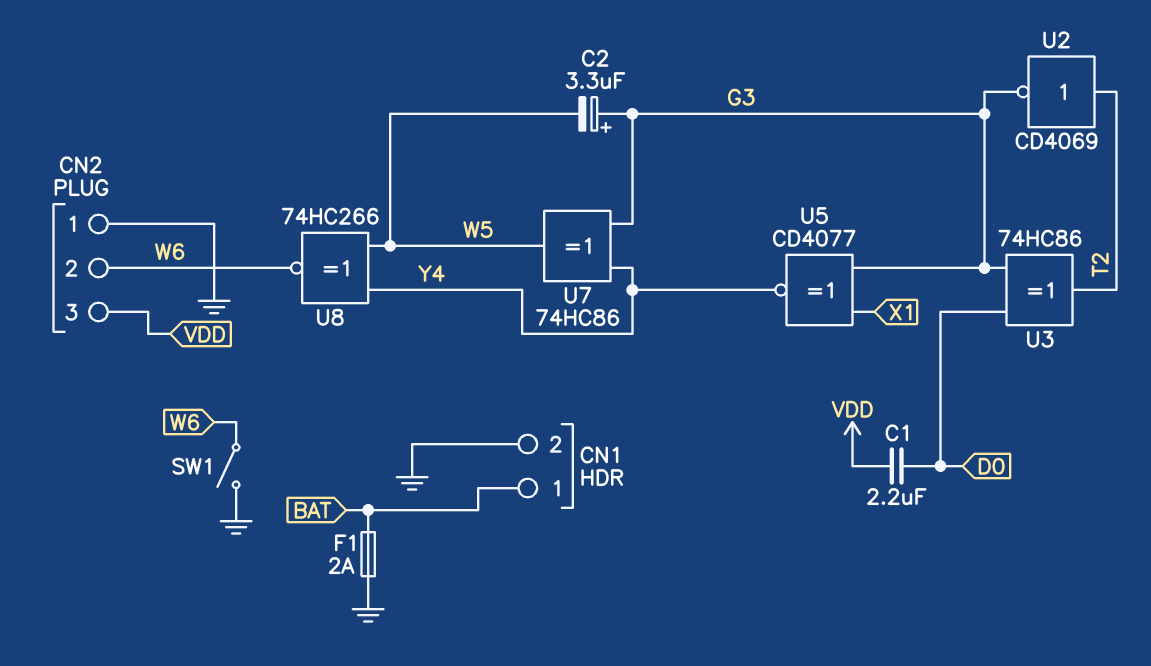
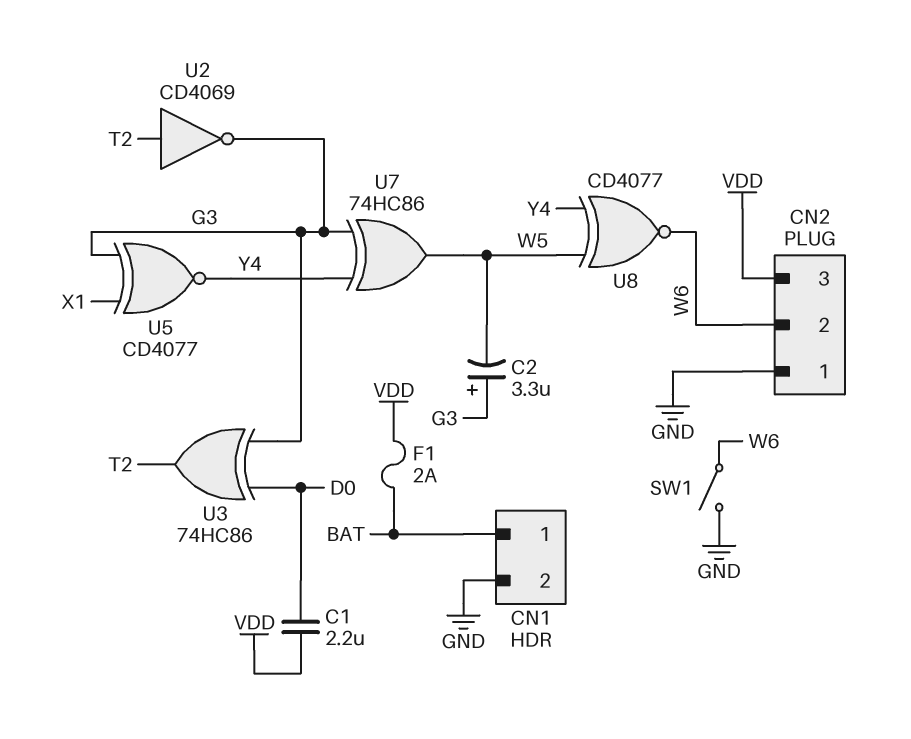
F1: 2A (BAT, GND) -> 2A (BAT, VDD)
U8: XNOR 74HC266 (in W5, in Y4, out W6) -> XNOR CD4077 (in W5, in Y4, out W6)

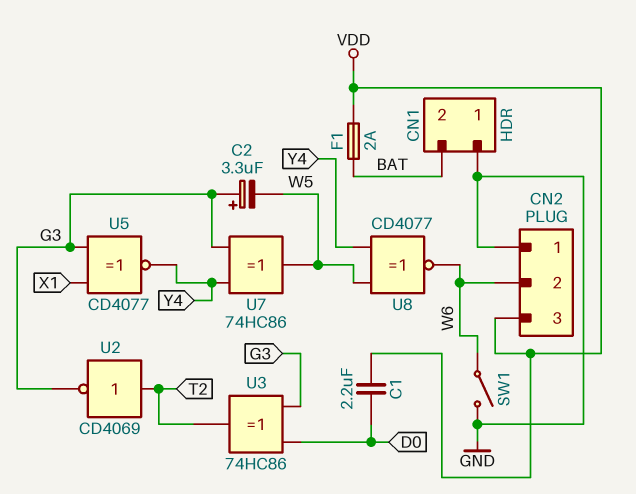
CN1 pin 1: BAT -> GND
CN1 pin 2: GND -> BAT

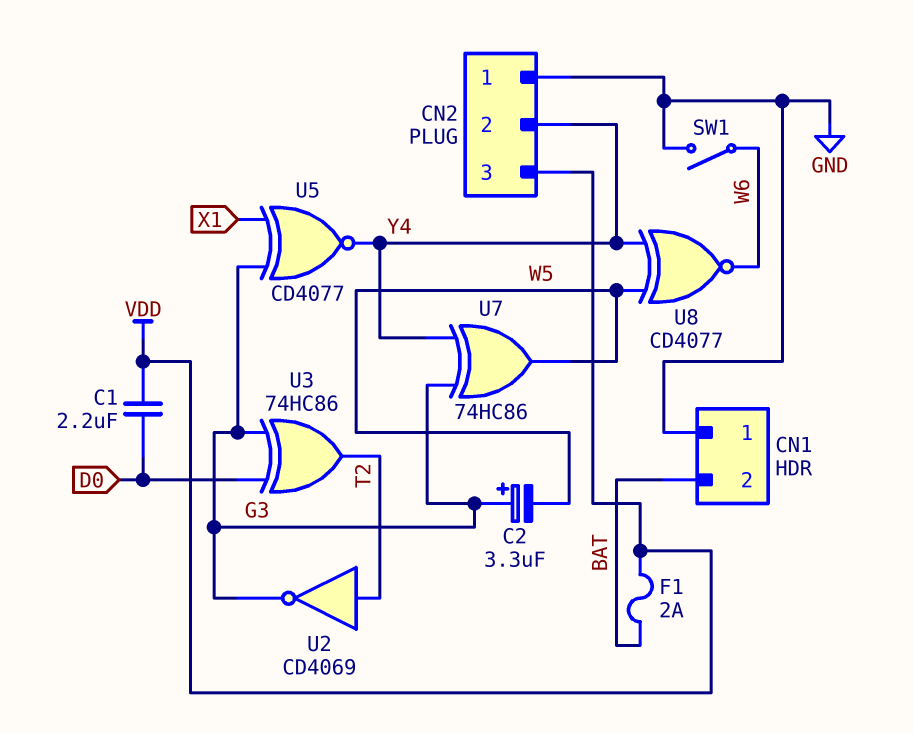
CN2 pin 2: W6 -> Y4

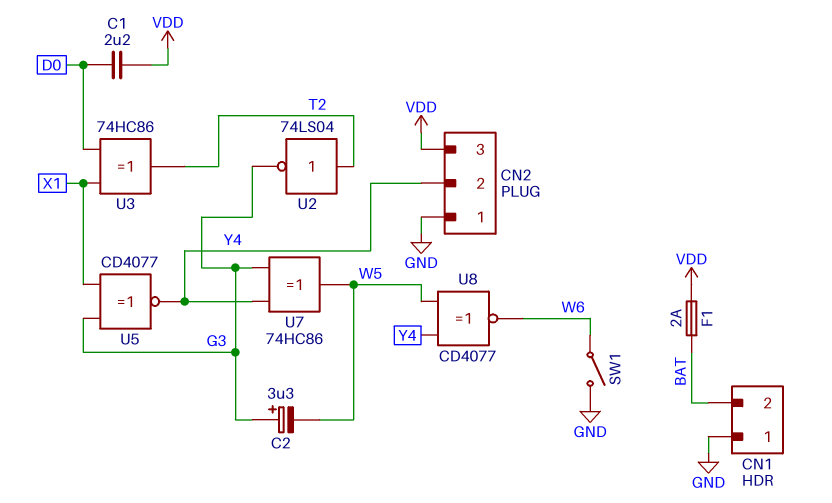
U2: NOT CD4069 (in T2, out G3) -> NOT 74LS04 (in T2, out G3)
U3: XOR 74HC86 (in D0, in G3, out T2) -> XOR 74HC86 (in D0, in X1, out T2)

